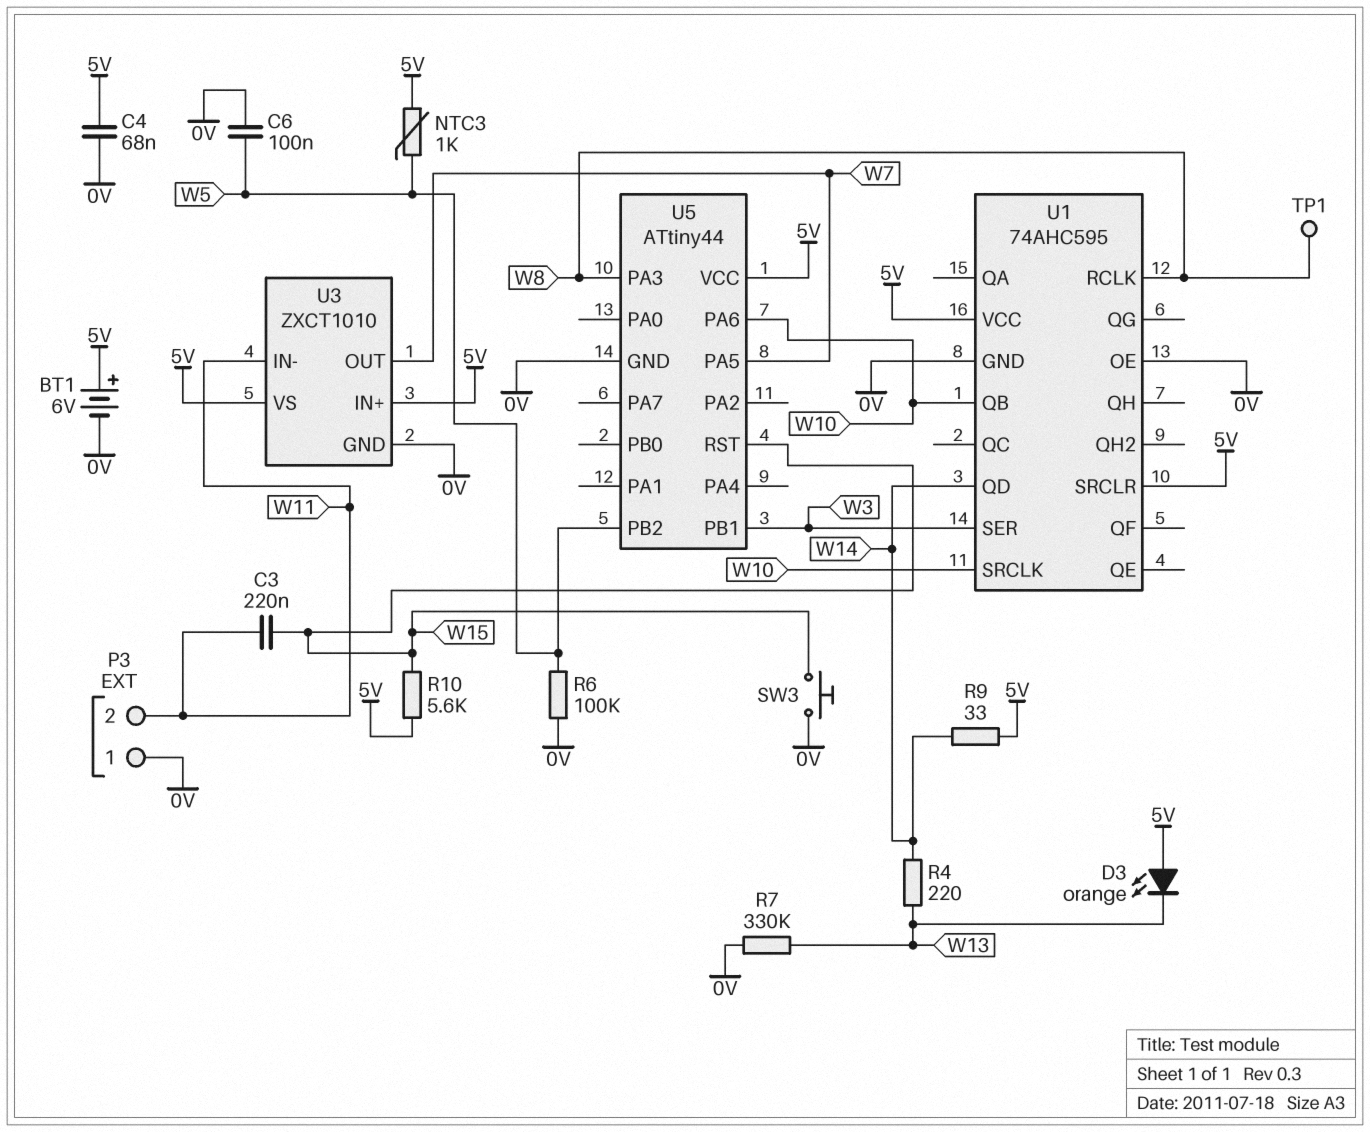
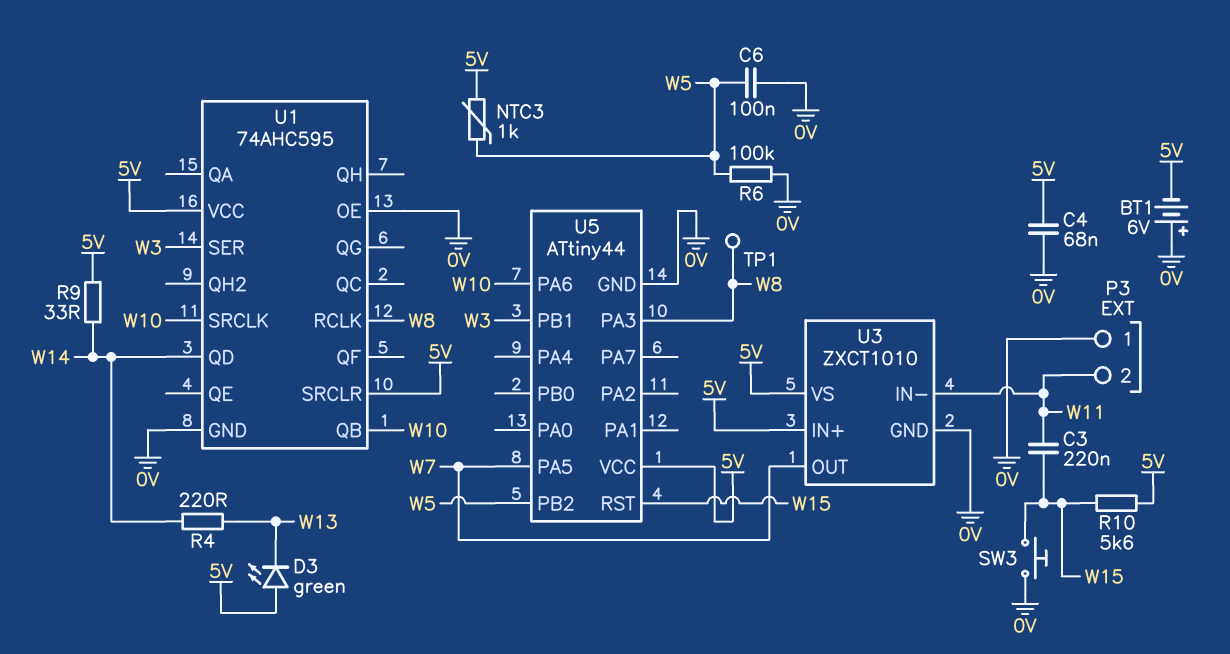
BT1: 6V (plus 5V, minus 0V) -> 6V (plus 0V, minus 5V)
D3: LED orange (A 5V, K W13) -> LED green (A 5V, K W13)
R7: 330k (0V, W13) -> none

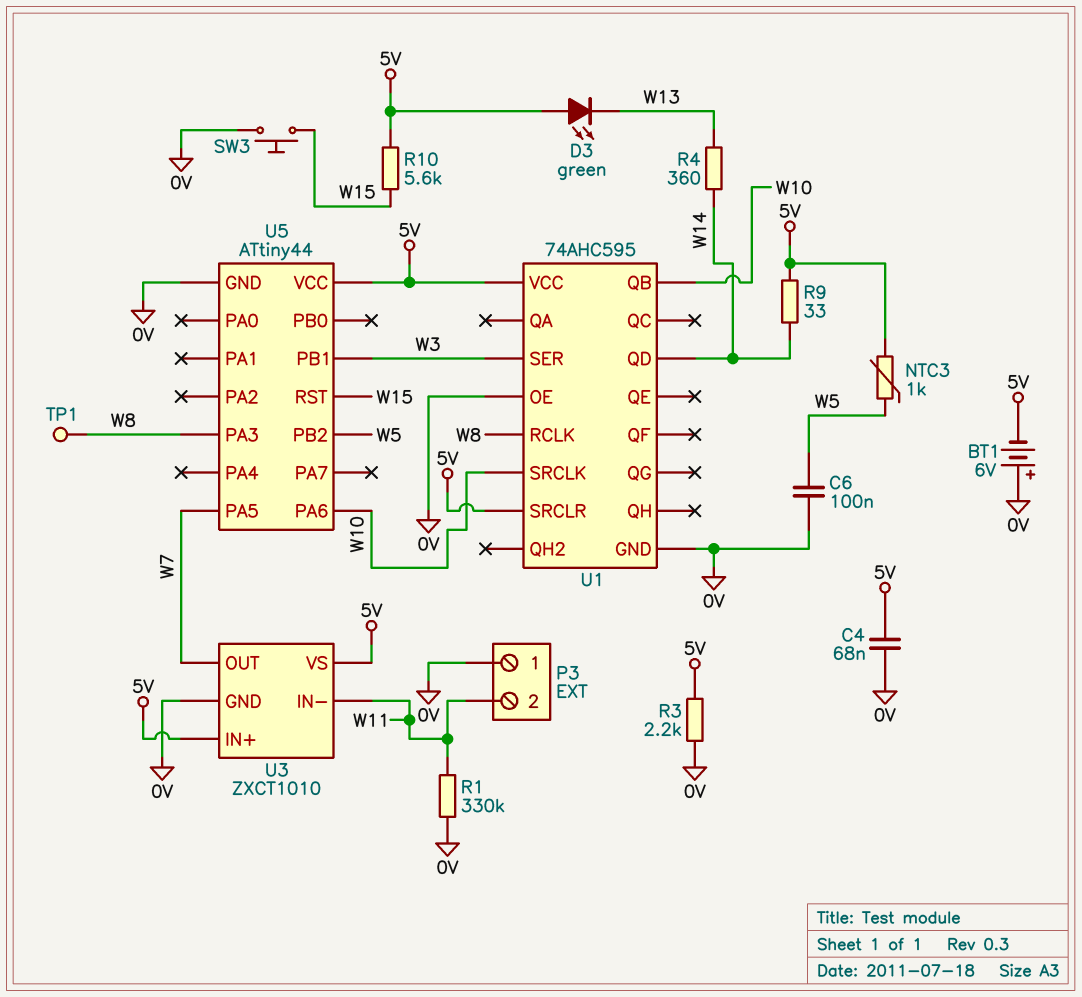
C3: 220nF (W11, W15) -> none
R1: none -> 330k (0V, W11)
R3: none -> 2.2k (0V, 5V)
R4: 220 (W13, W14) -> 360 (W13, W14)
R6: 100k (0V, W5) -> none

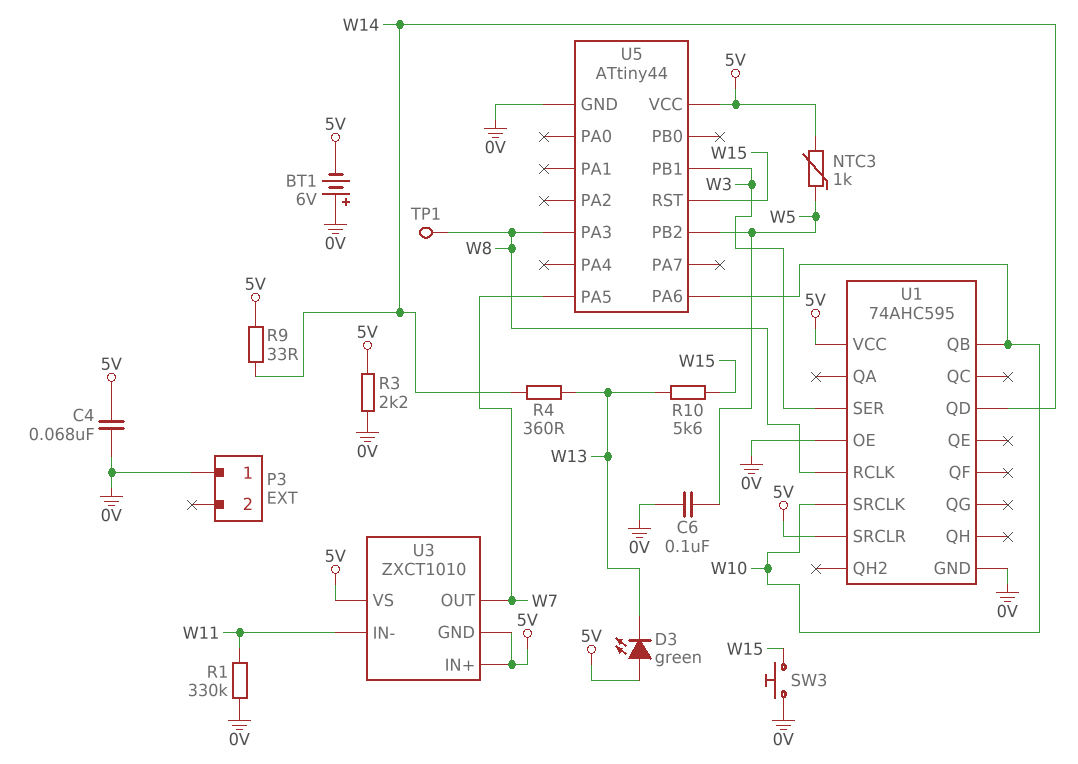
P3 pin 2: W11 -> none
R10: 5.6k (5V, W15) -> 5.6k (W13, W15)
U3 pin GND: 0V -> 5V

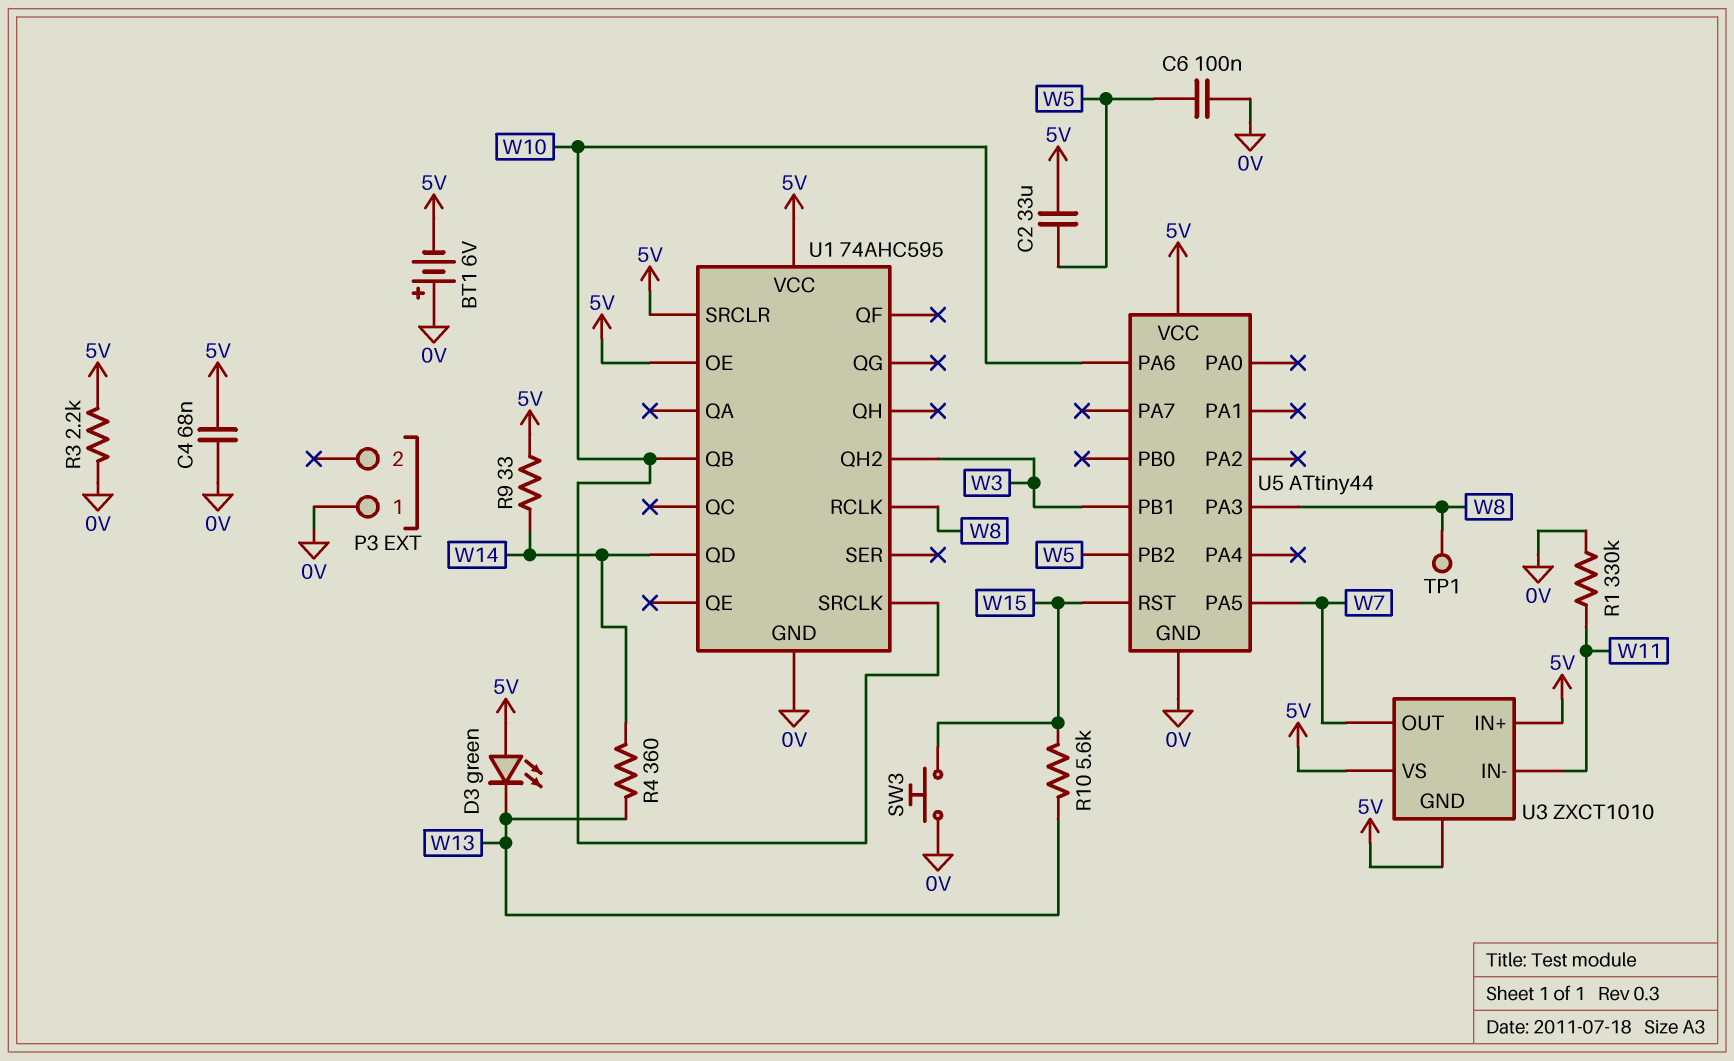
C2: none -> 33uF (5V, W5)
NTC3: 1k (5V, W5) -> none
U1 pin OE: 0V -> 5V
U1 pin QH2: none -> W3
U1 pin SER: W3 -> none

